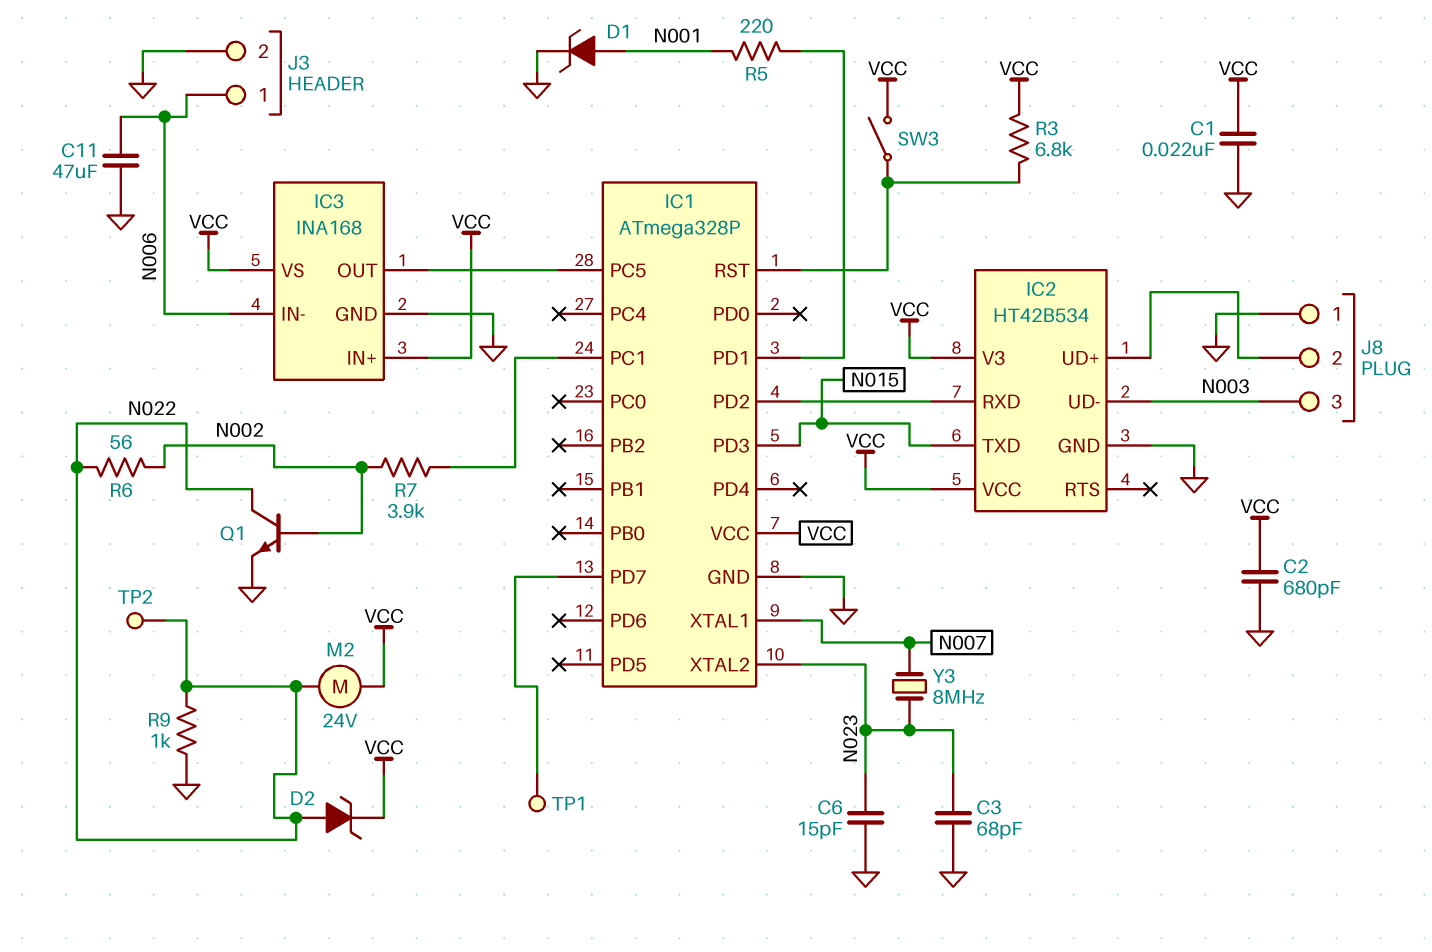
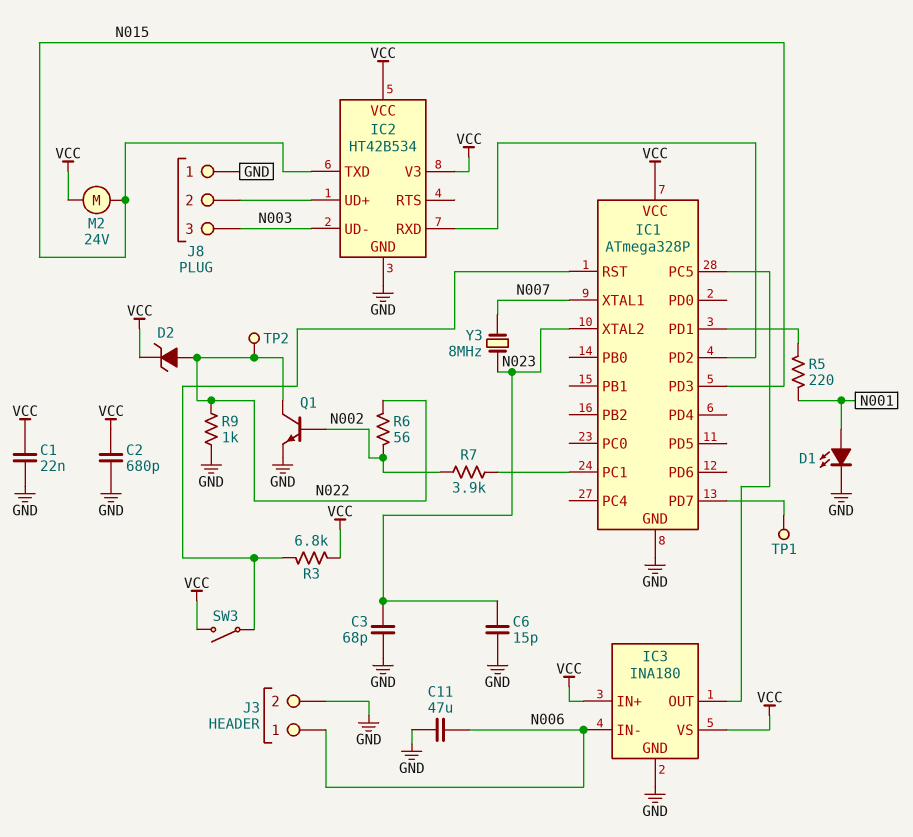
D1: zener (A N001, K GND) -> LED (A N001, K GND)
IC3: INA168 -> INA180
M2: motor 24V (N022, VCC) -> motor 24V (N015, VCC)

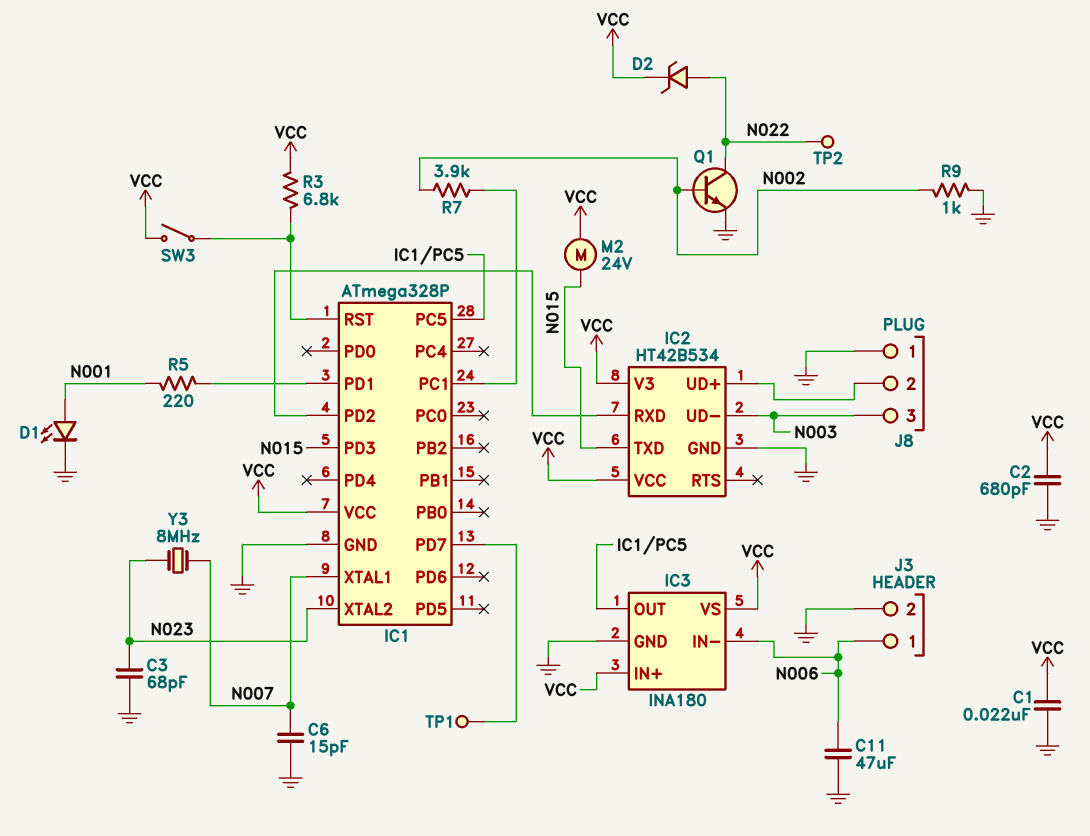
C6: 15pF (GND, N023) -> 15pF (GND, N007)
R6: 56 (N002, N022) -> none
R9: 1k (GND, N022) -> 1k (GND, N002)

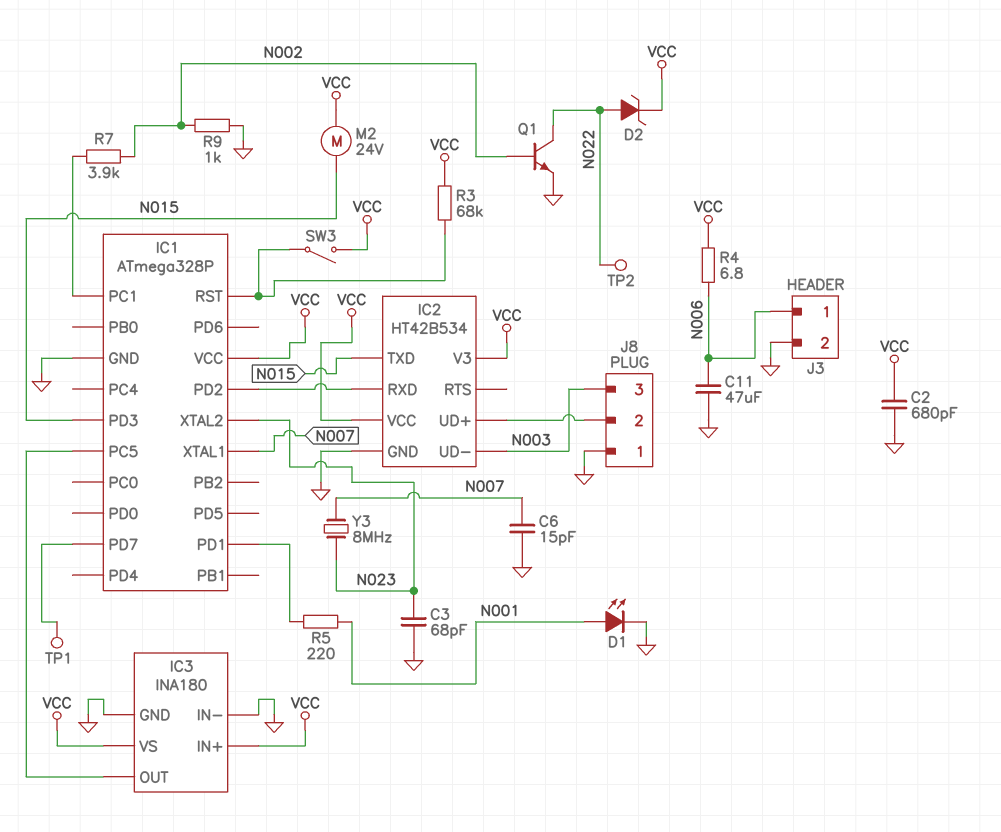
C1: 22nF (GND, VCC) -> none
IC3 pin IN-: N006 -> GND
R3: 6.8k (IC1/RST, VCC) -> 68k (IC1/RST, VCC)
R4: none -> 6.8 (N006, VCC)

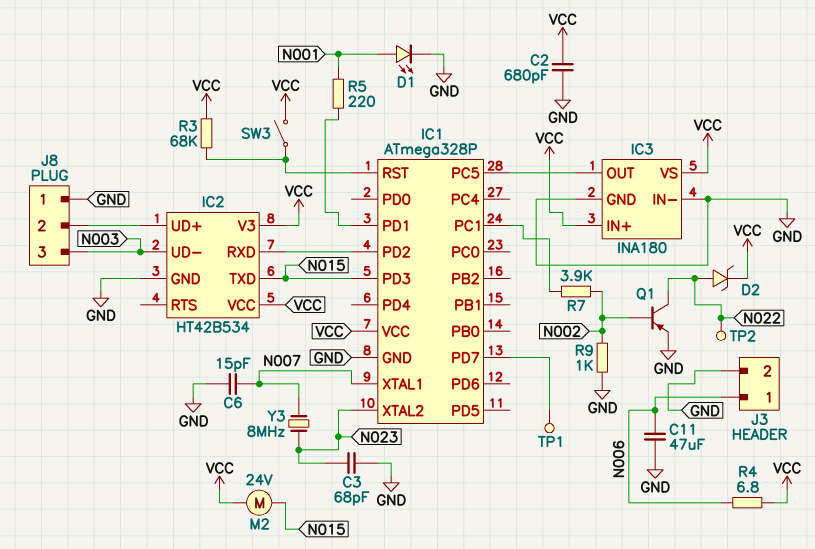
Q1: NPN (B N002, C N022, E GND) -> PNP (B N002, C N022, E GND)

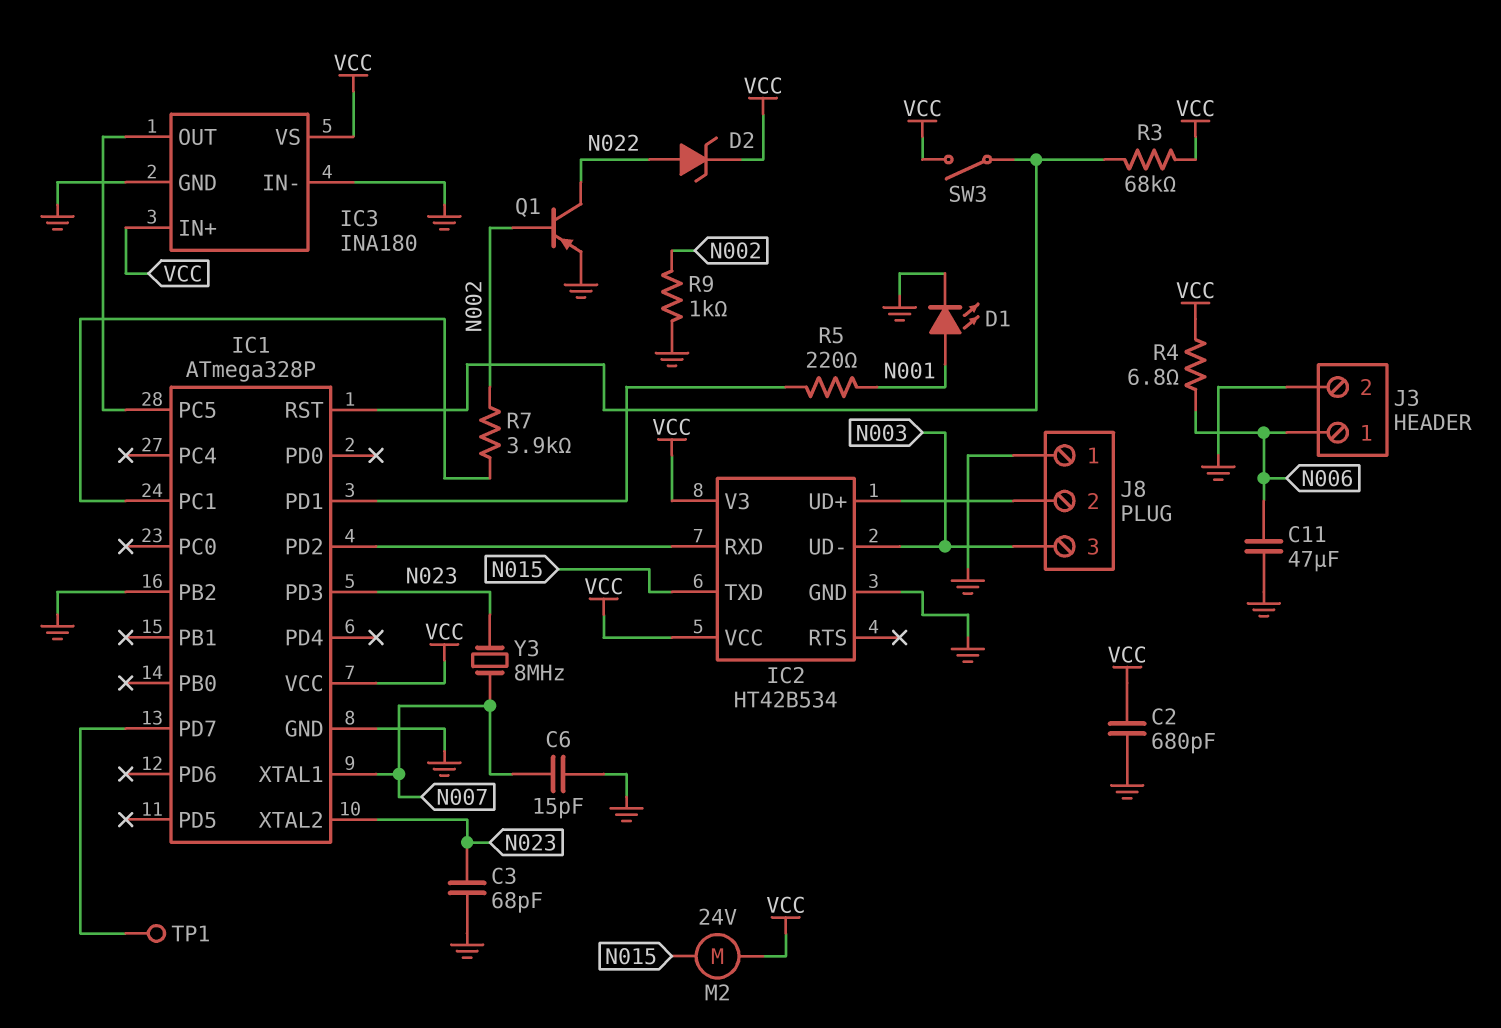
IC1 pin PB2: none -> GND
IC1 pin PD3: N015 -> N023
TP2: test point (N022) -> none

